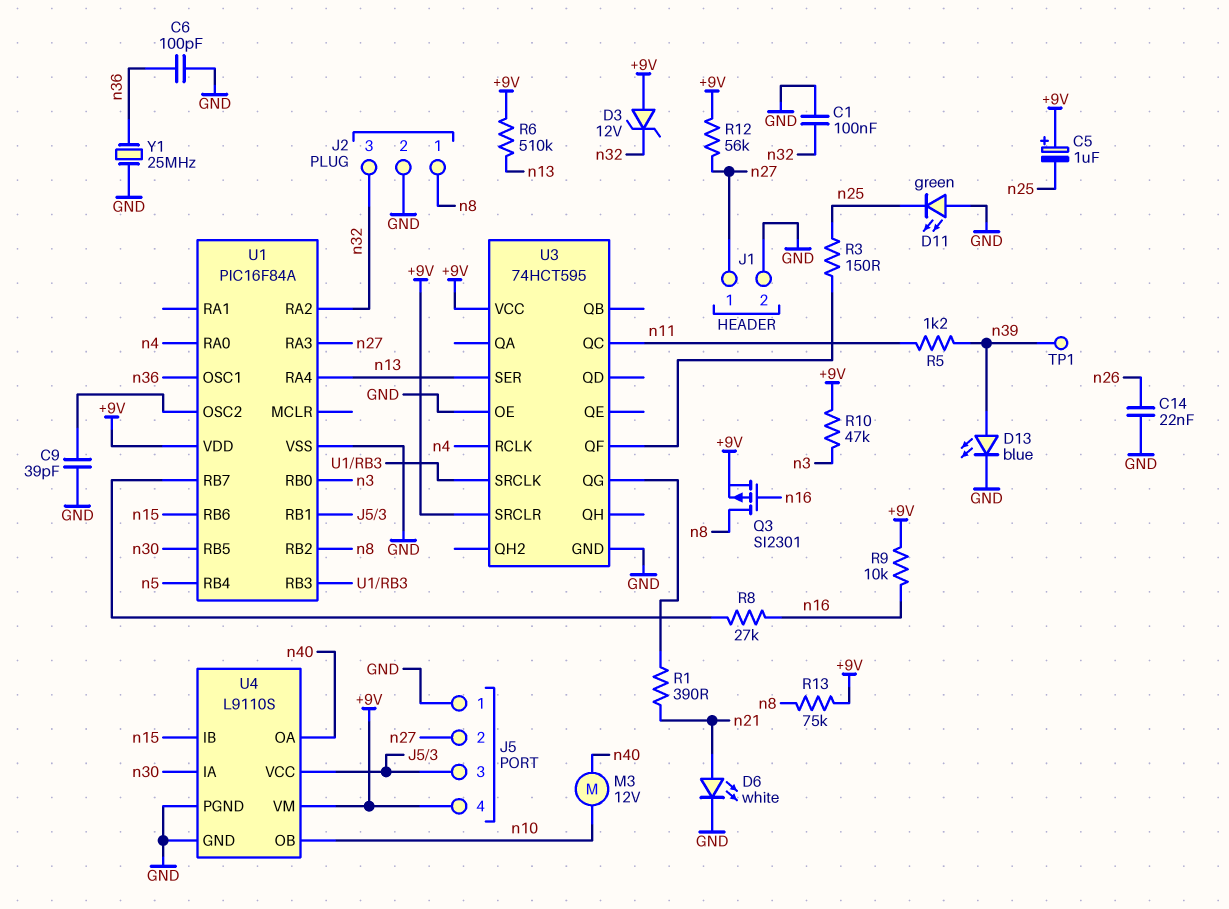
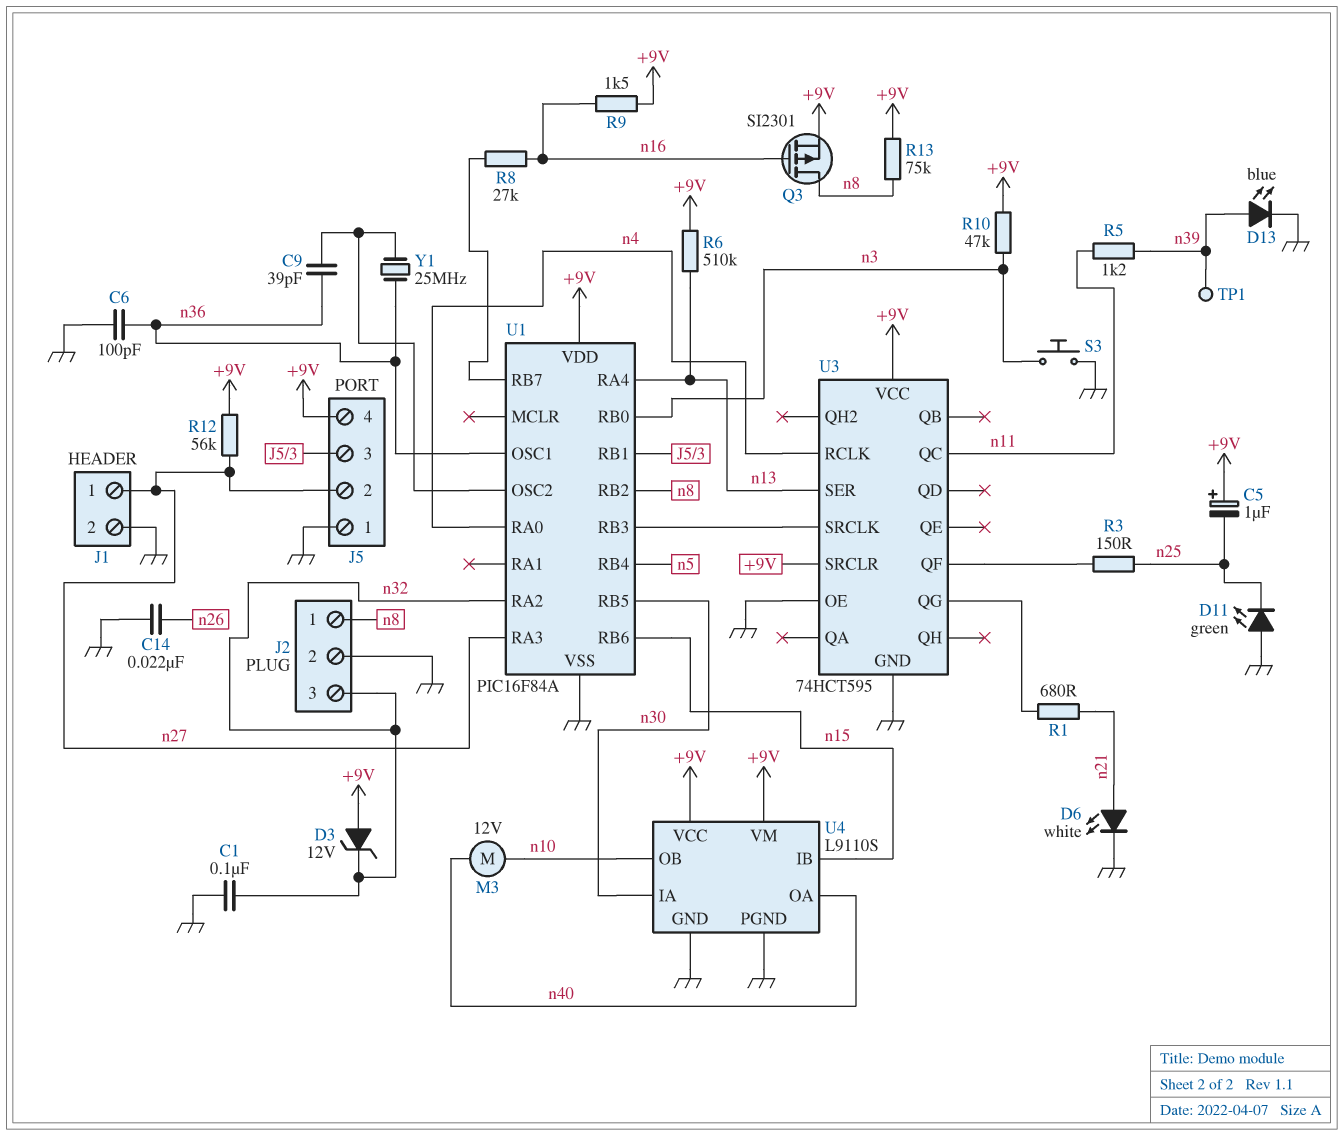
C9: 39pF (GND, U1/OSC2) -> 39pF (U1/OSC2, n36)
R1: 390 (U3/QG, n21) -> 680 (U3/QG, n21)
R9: 10k (+9V, n16) -> 1.5k (+9V, n16)
S3: none -> button (GND, n3)
U4 pin VCC: J5/3 -> +9V
Y1: 25MHz (GND, n36) -> 25MHz (U1/OSC2, n36)

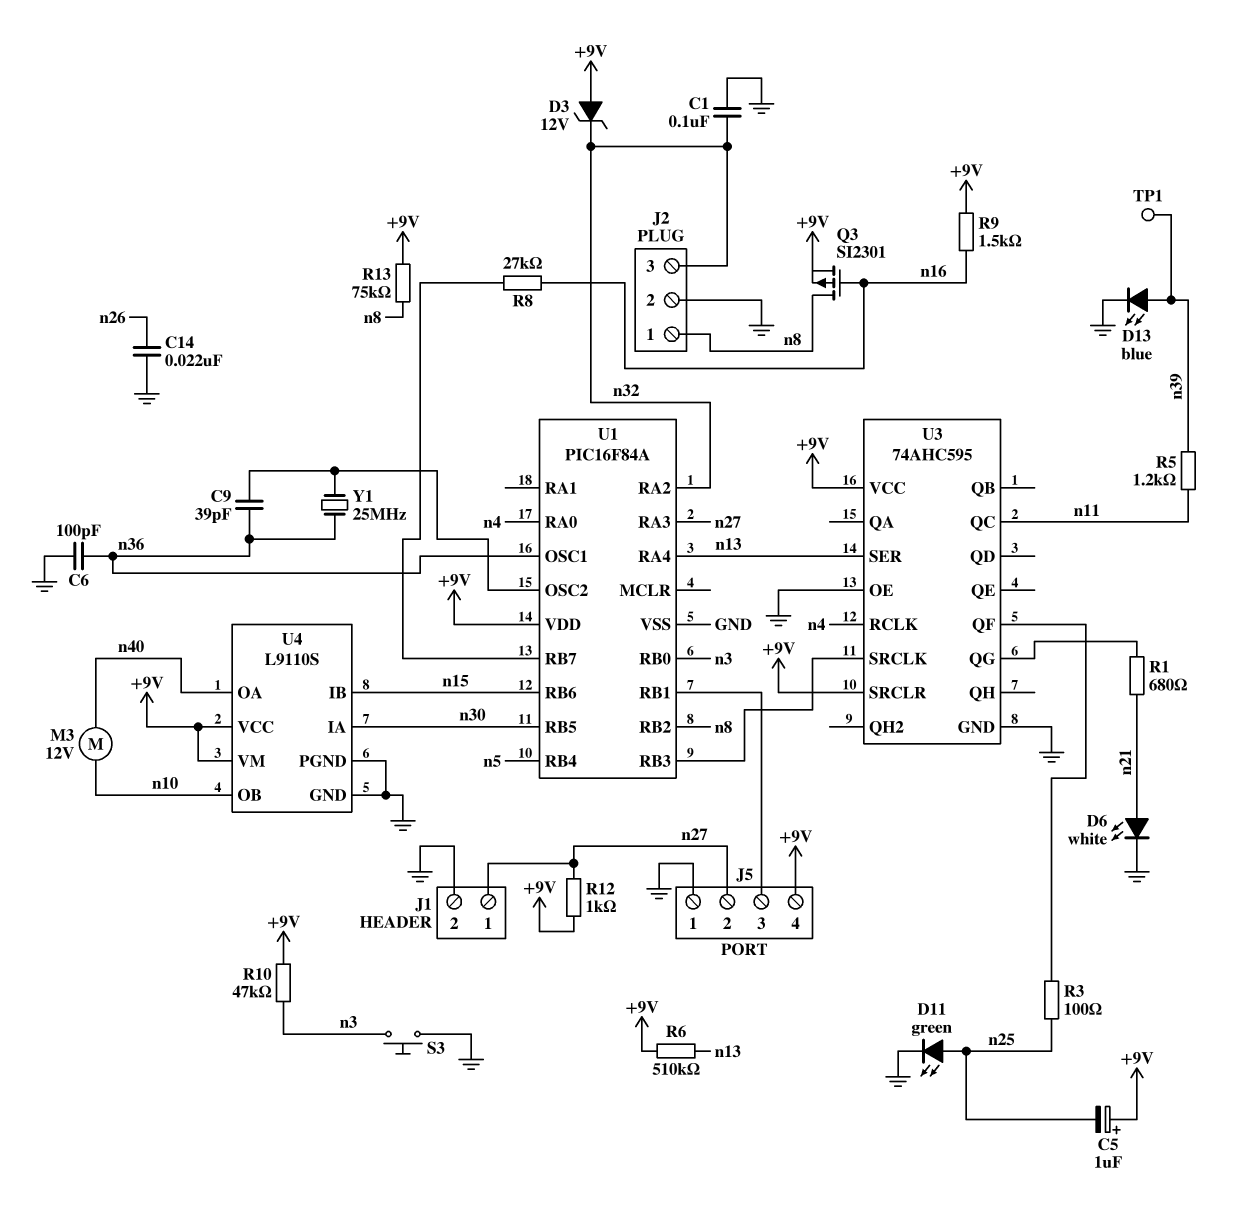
D11: LED green (A GND, K n25) -> LED green (A n25, K GND)
R3: 150 (U3/QF, n25) -> 100 (U3/QF, n25)
R12: 56k (+9V, n27) -> 1k (+9V, n27)
U3: 74HCT595 -> 74AHC595

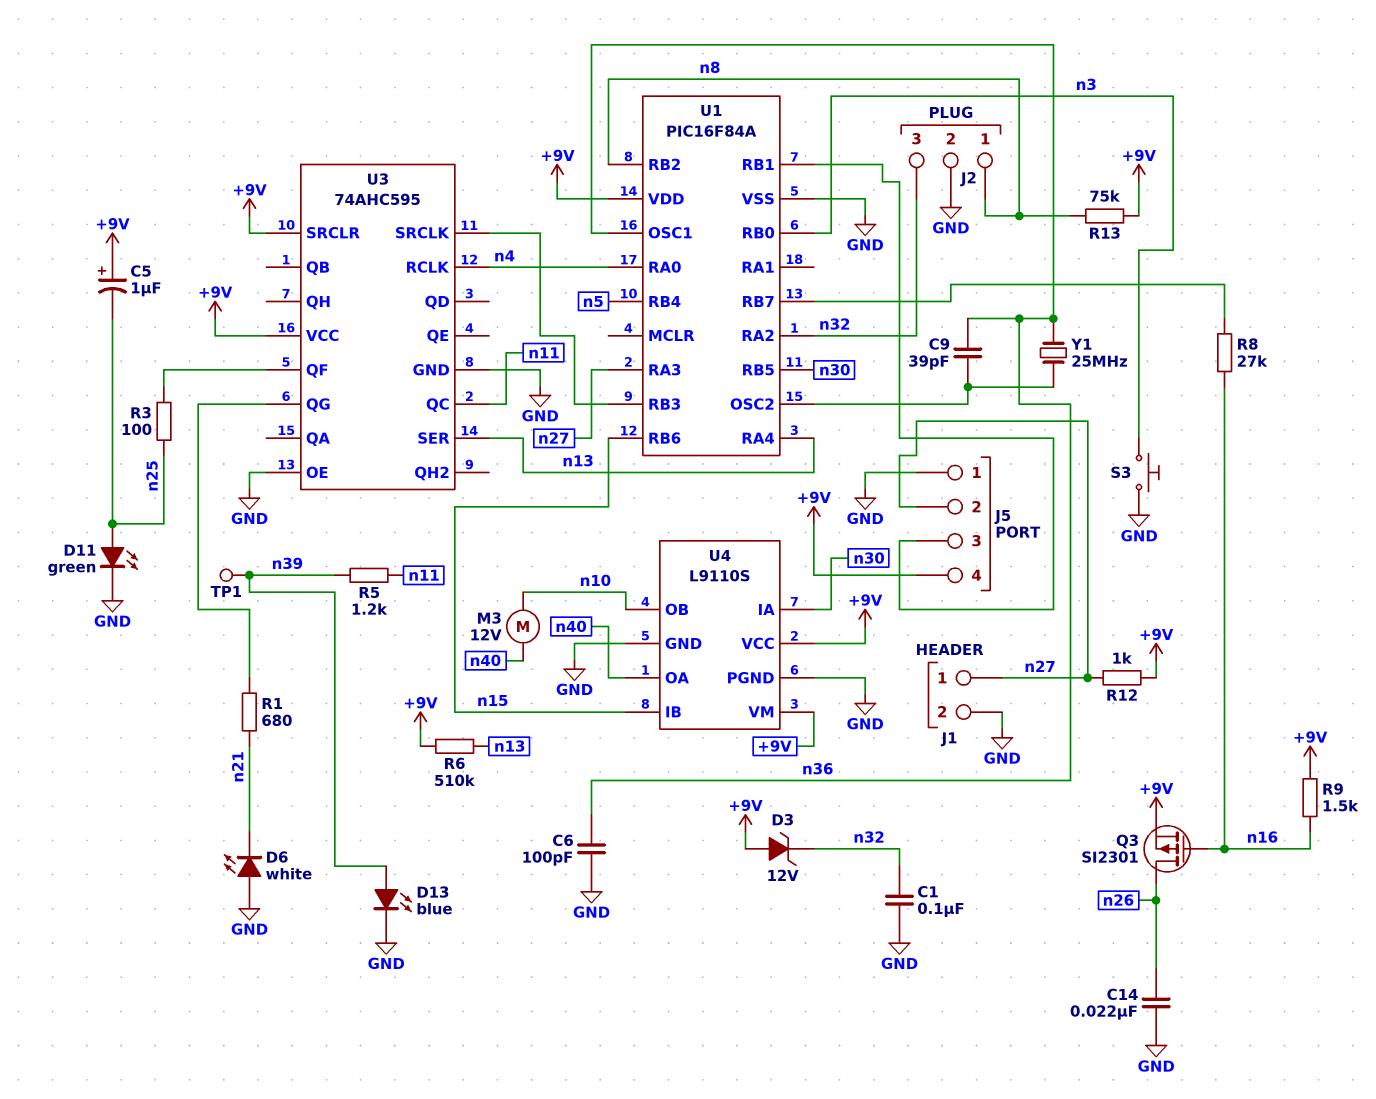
D6: LED white (A n21, K GND) -> LED white (A GND, K n21)
Q3: PMOS SI2301 (G n16, D n8, S +9V) -> PMOS SI2301 (G n16, D n26, S +9V)
R10: 47k (+9V, n3) -> none

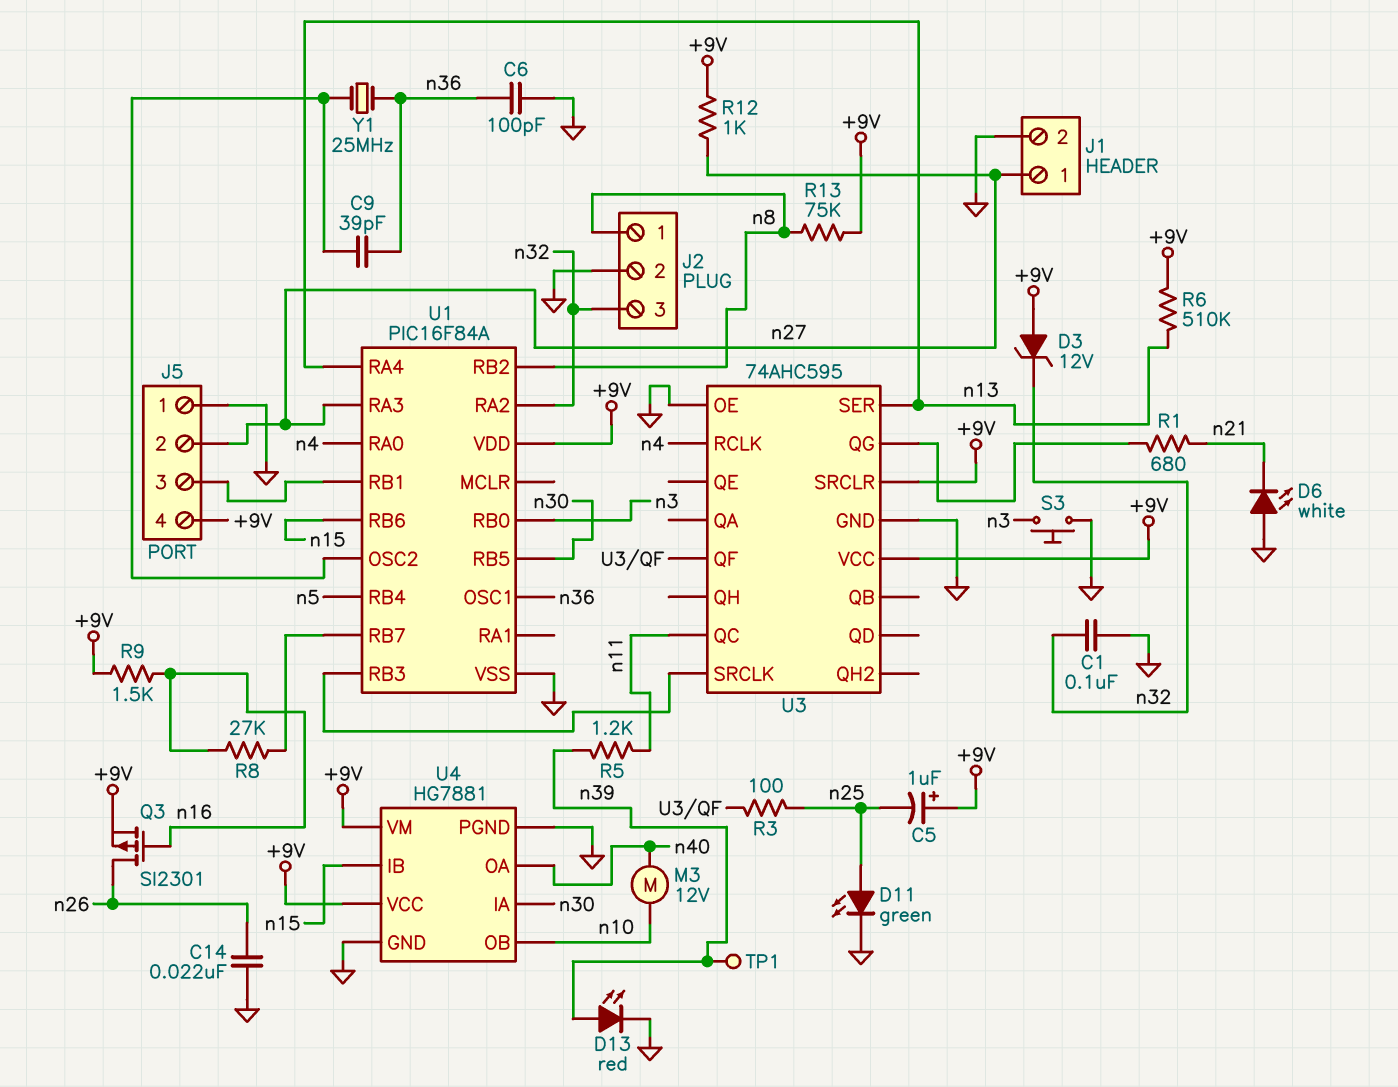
D13: LED blue (A n39, K GND) -> LED red (A n39, K GND)
U4: L9110S -> HG7881

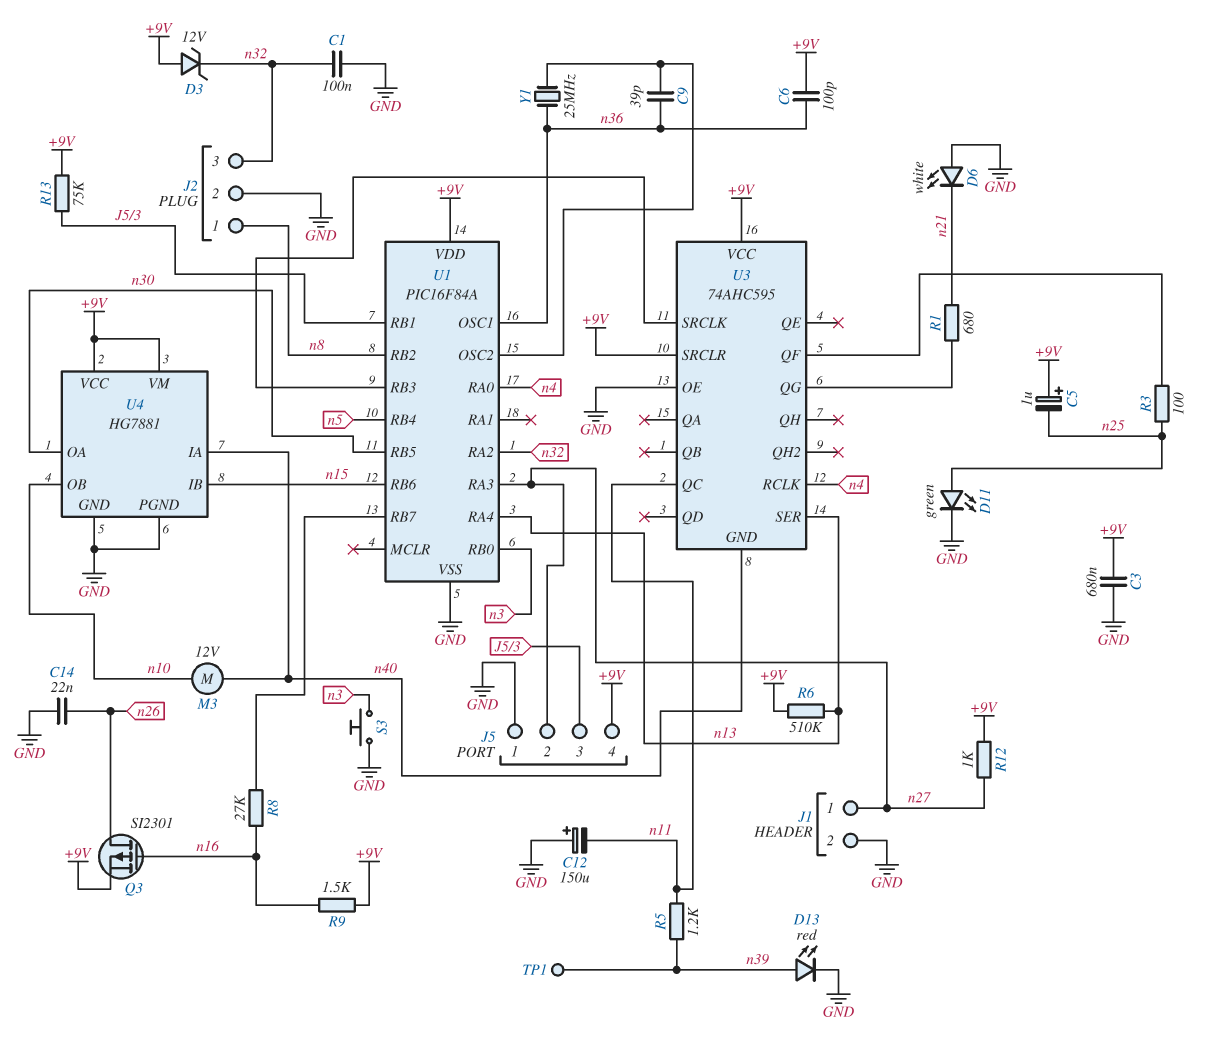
C3: none -> 680nF (+9V, GND)
C6: 100pF (GND, n36) -> 100pF (+9V, n36)
C12: none -> 150uF (plus GND, minus n11)
R13: 75k (+9V, n8) -> 75k (+9V, J5/3)
U3 pin GND: GND -> n40
U4 pin IA: n30 -> n40
U4 pin OA: n40 -> n30

